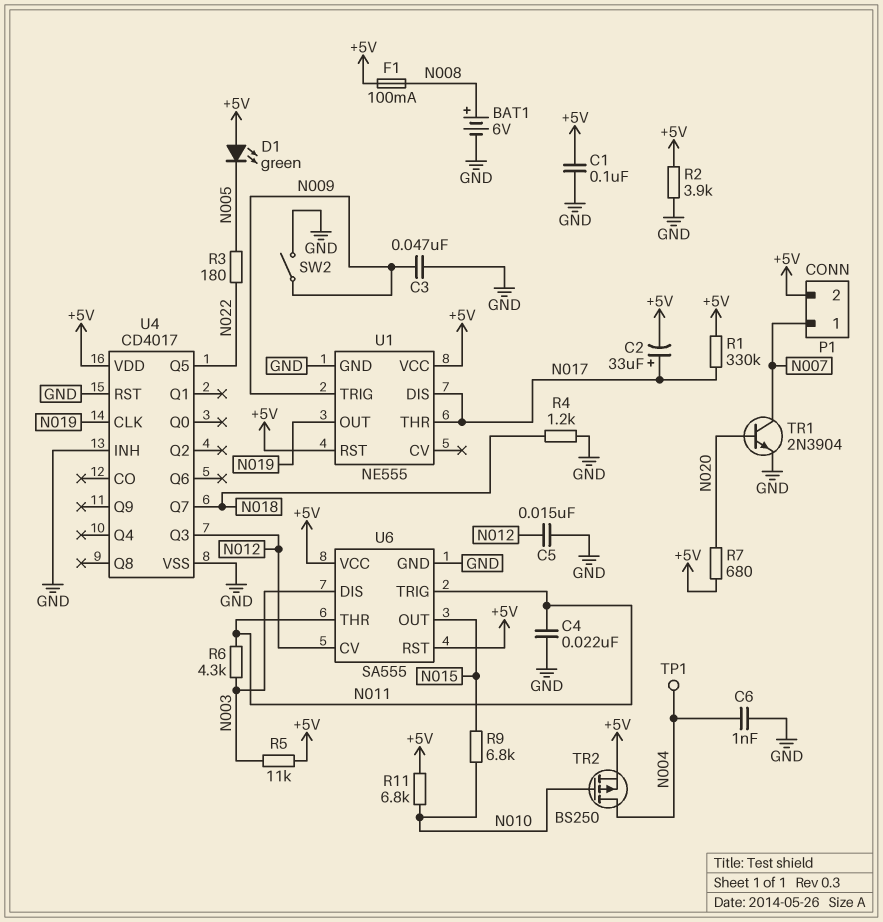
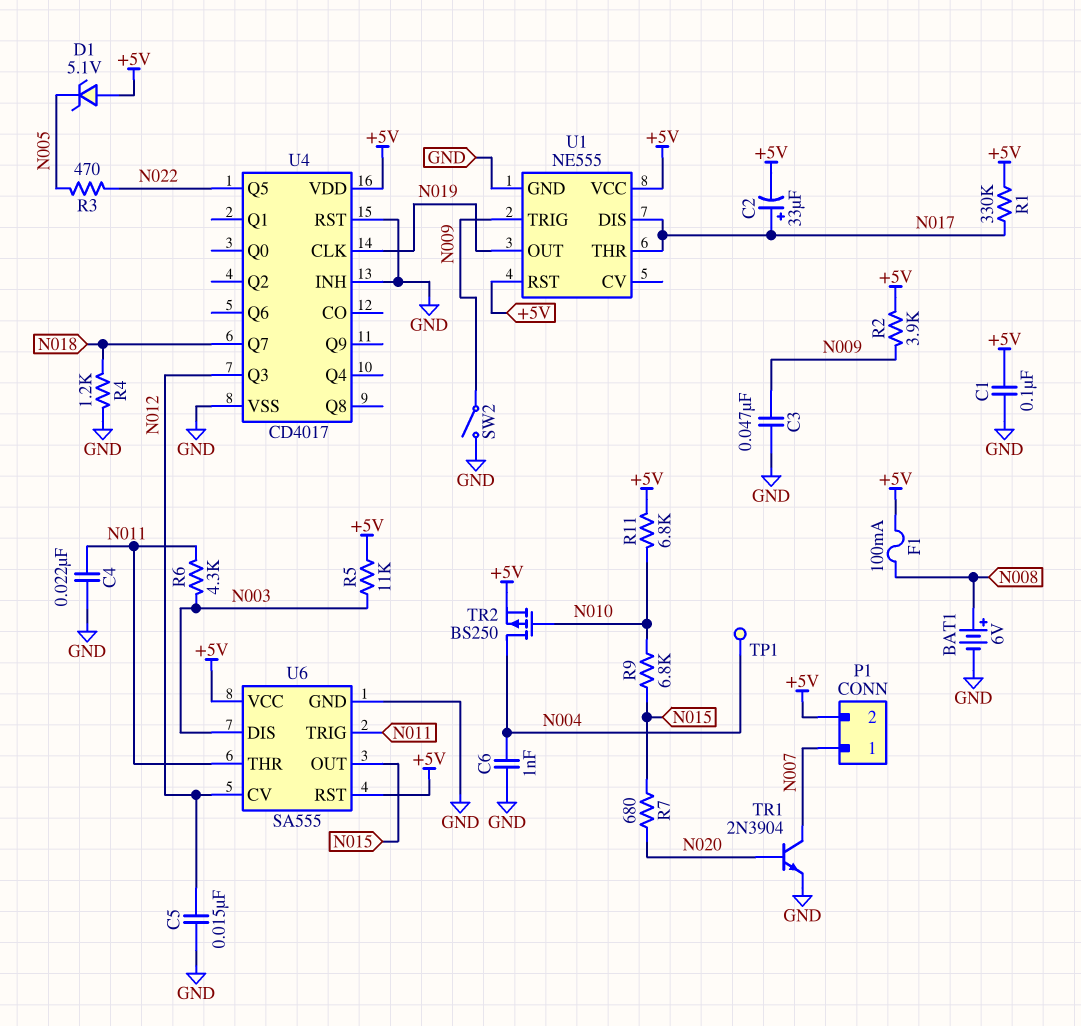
D1: LED green (A +5V, K N005) -> zener 5.1V (A +5V, K N005)
R2: 3.9k (+5V, GND) -> 3.9k (+5V, N009)
R3: 180 (N005, N022) -> 470 (N005, N022)
R7: 680 (+5V, N020) -> 680 (N015, N020)

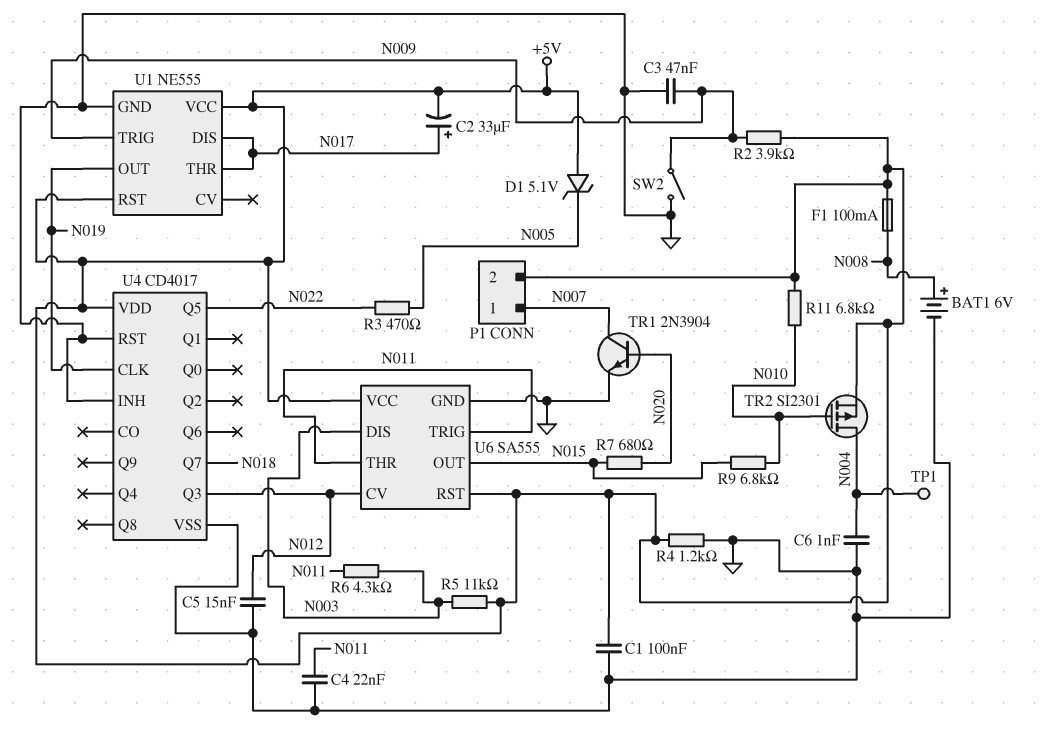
R1: 330k (+5V, N017) -> none
R4: 1.2k (GND, N018) -> 1.2k (+5V, GND)
TR2: PMOS BS250 (G N010, D N004, S +5V) -> PMOS SI2301 (G N010, D N004, S +5V)

